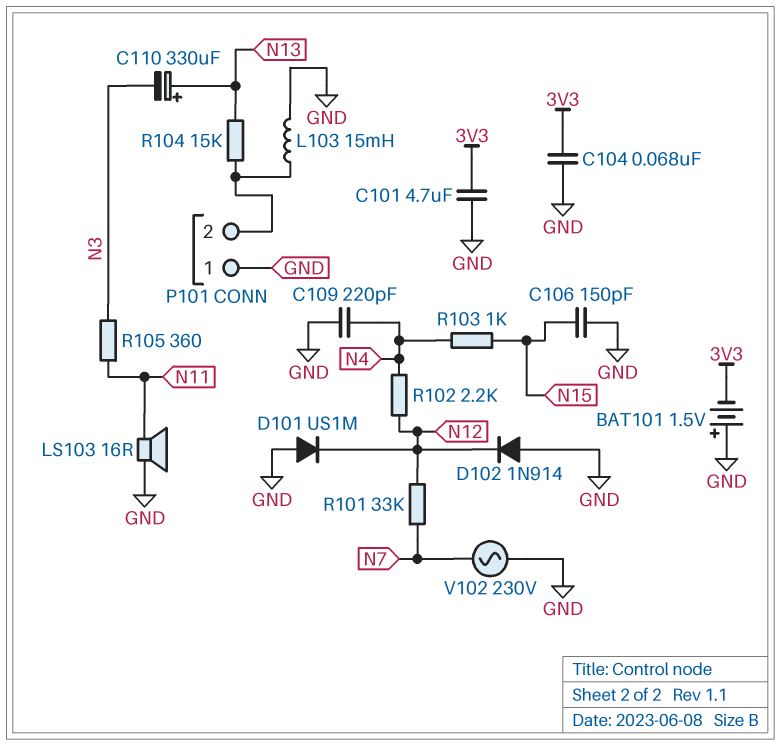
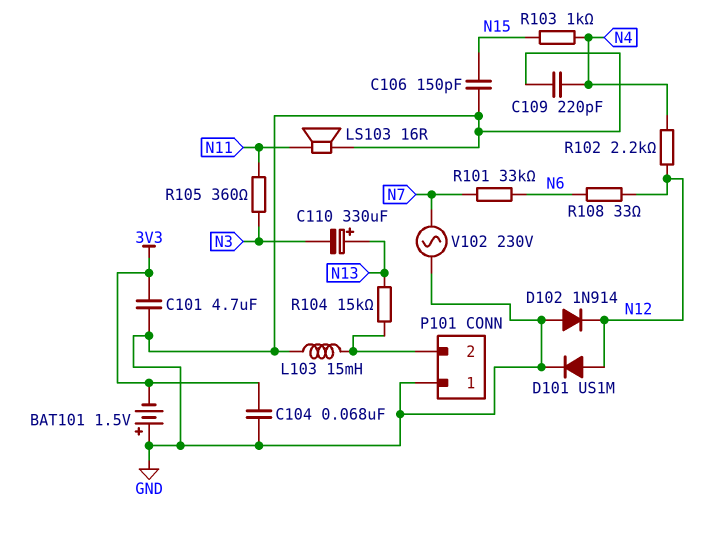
D101: diode US1M (A GND, K N12) -> diode US1M (A N12, K GND)
R101: 33k (N7, N12) -> 33k (N6, N7)
R108: none -> 33 (N6, N12)

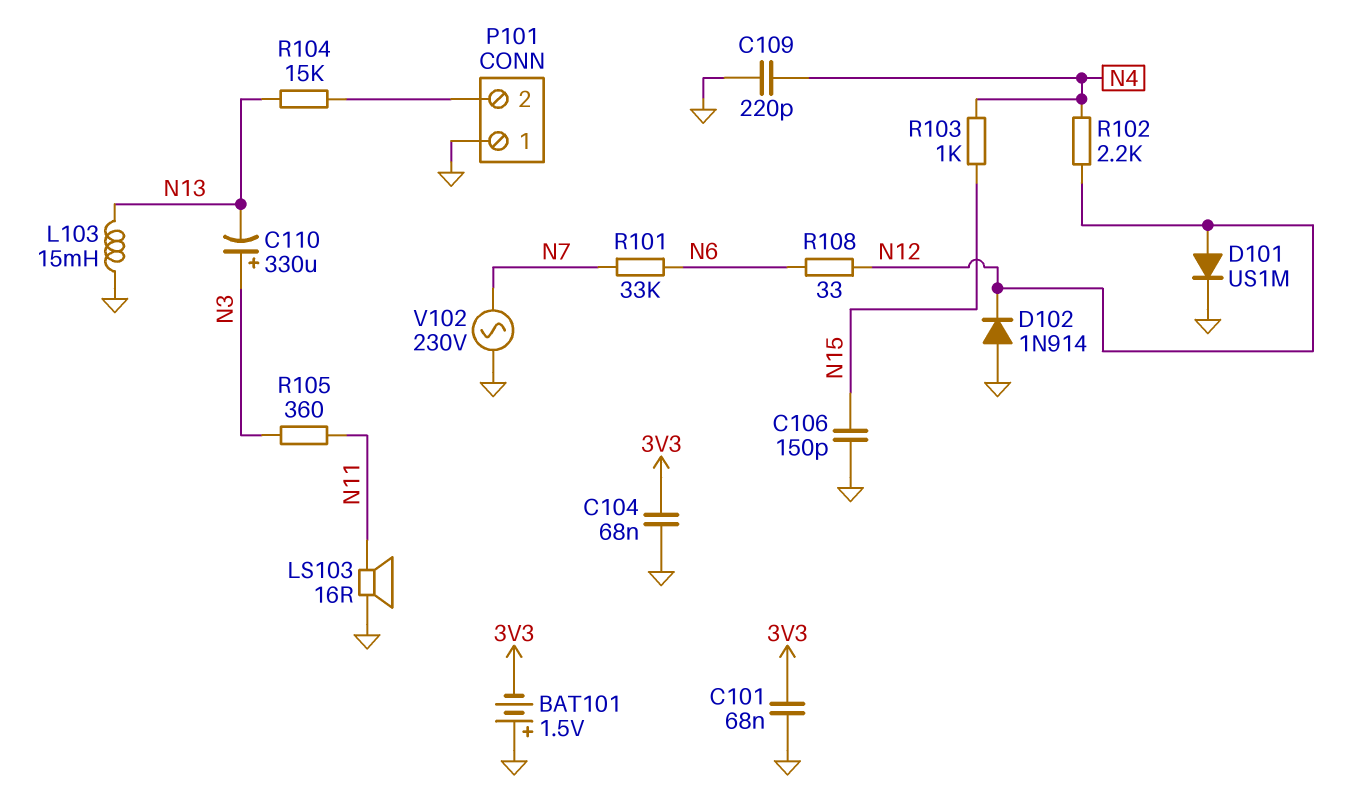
C101: 4.7uF (3V3, GND) -> 68nF (3V3, GND)
C110: 330uF (plus N13, minus N3) -> 330uF (plus N3, minus N13)
L103: 15mH (GND, P101/2) -> 15mH (GND, N13)

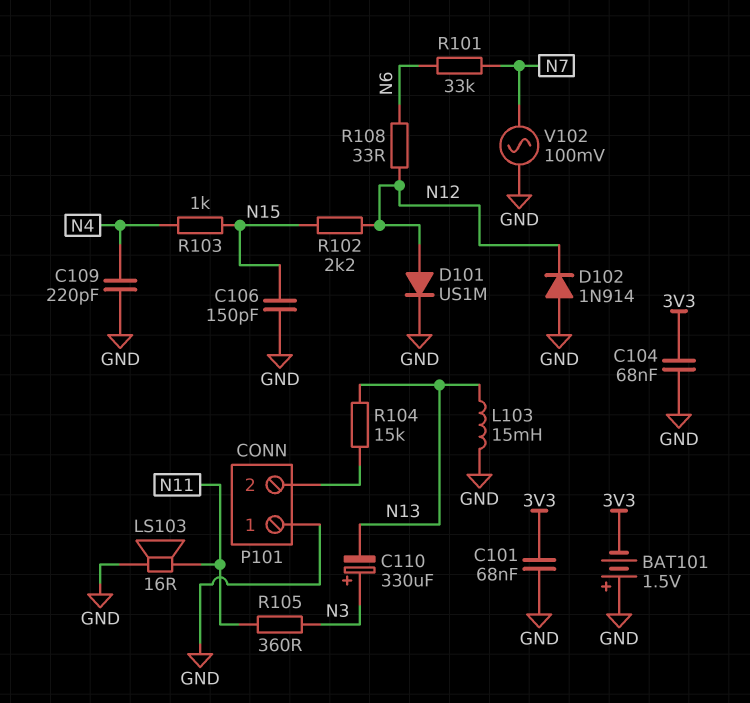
R102: 2.2k (N4, N12) -> 2.2k (N12, N15)
V102: AC 230V (GND, N7) -> AC 100mV (GND, N7)

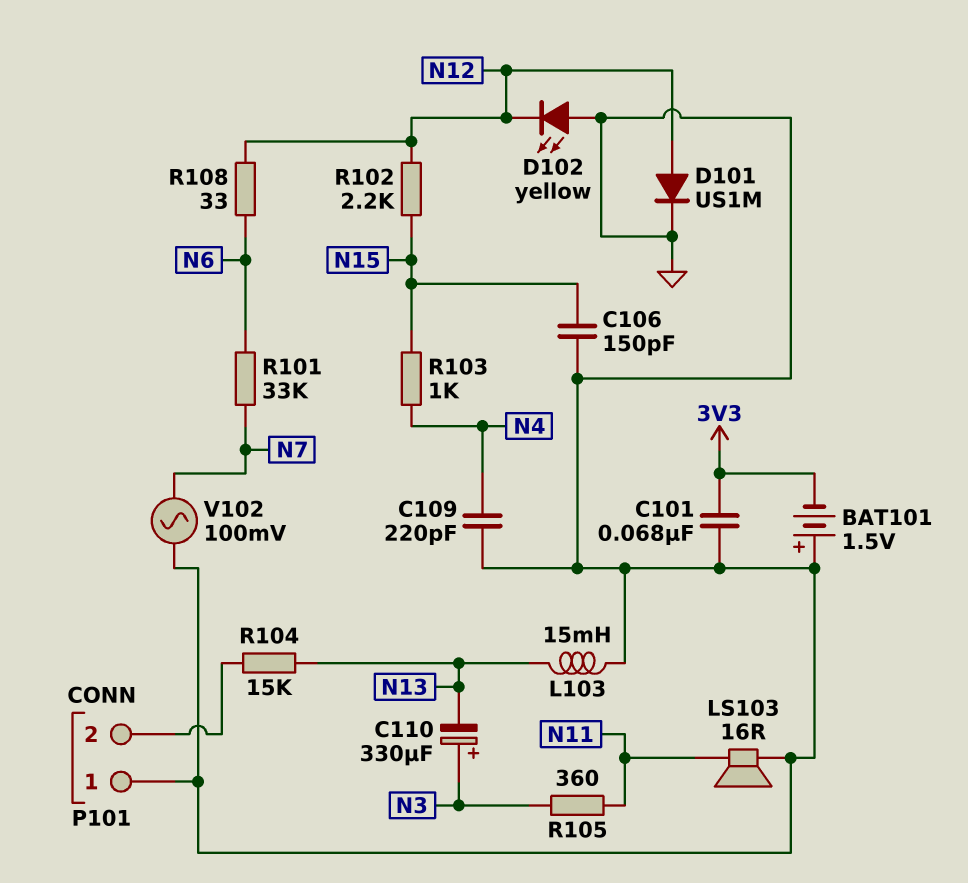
C104: 68nF (3V3, GND) -> none
D102: diode 1N914 (A GND, K N12) -> LED yellow (A GND, K N12)

